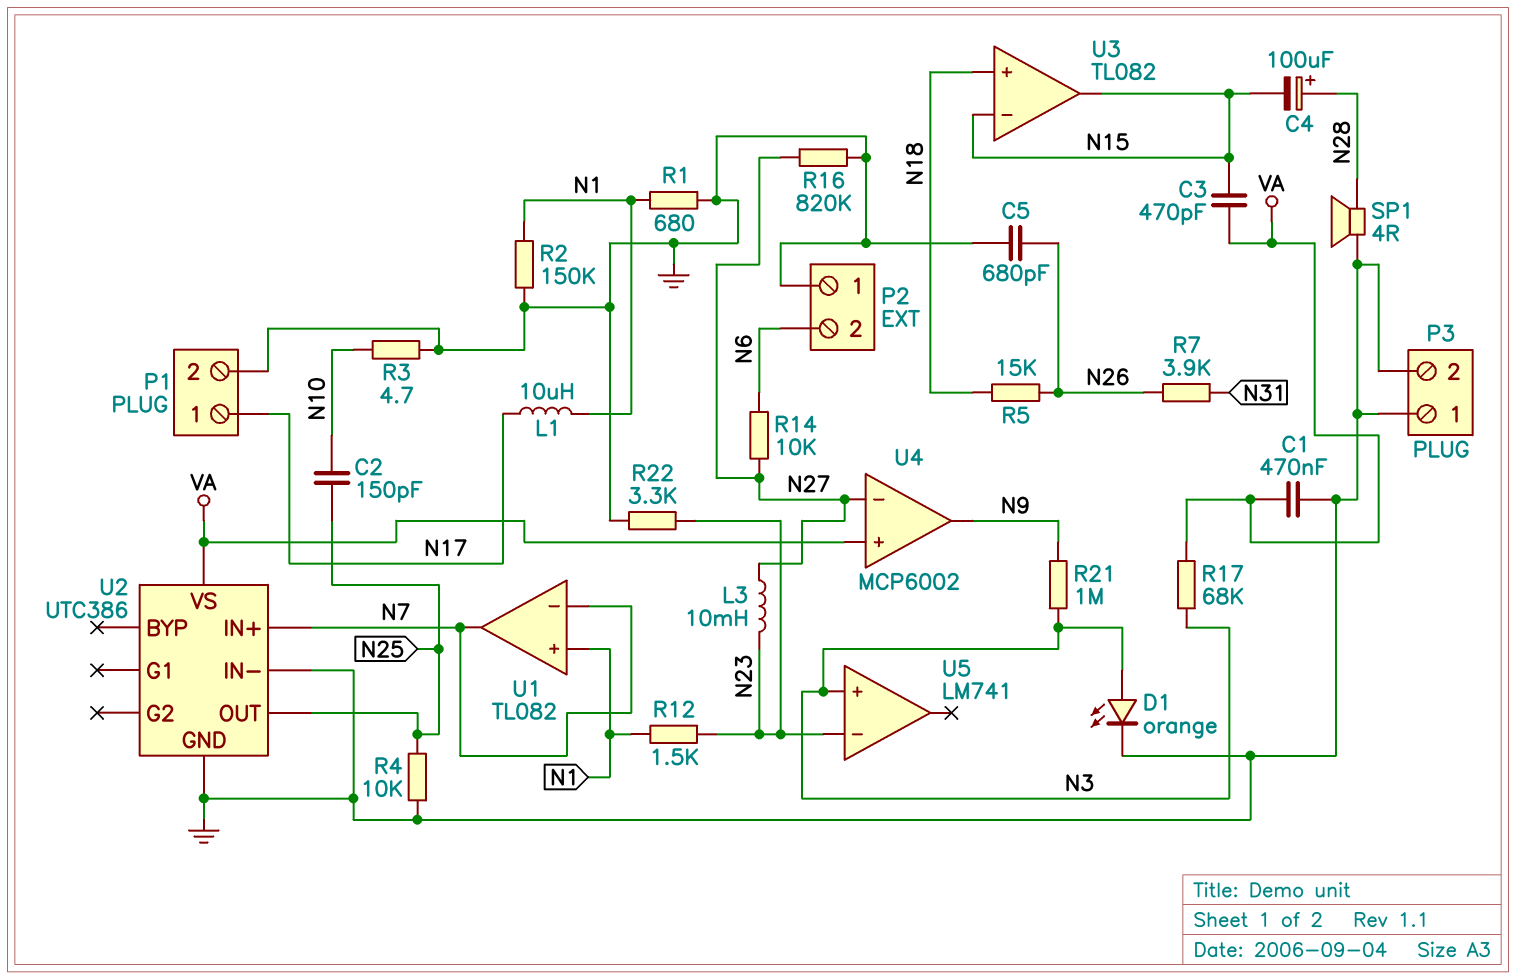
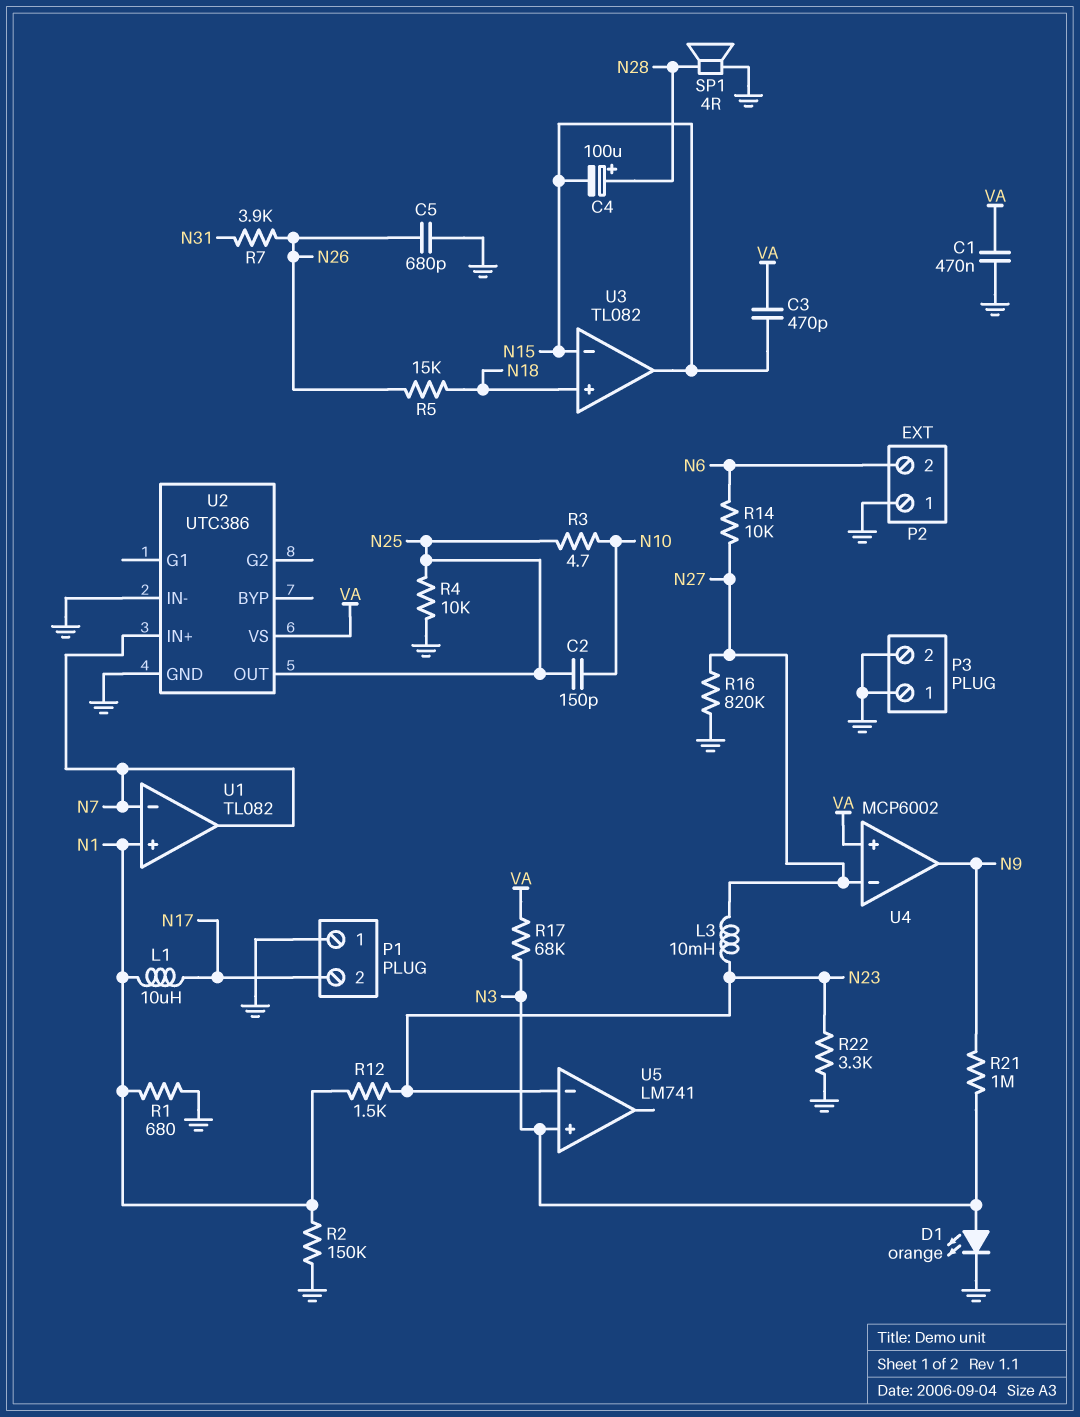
P1 pin 1: N17 -> GND
P1 pin 2: GND -> N17
R3: 4.7 (GND, N10) -> 4.7 (N10, N25)

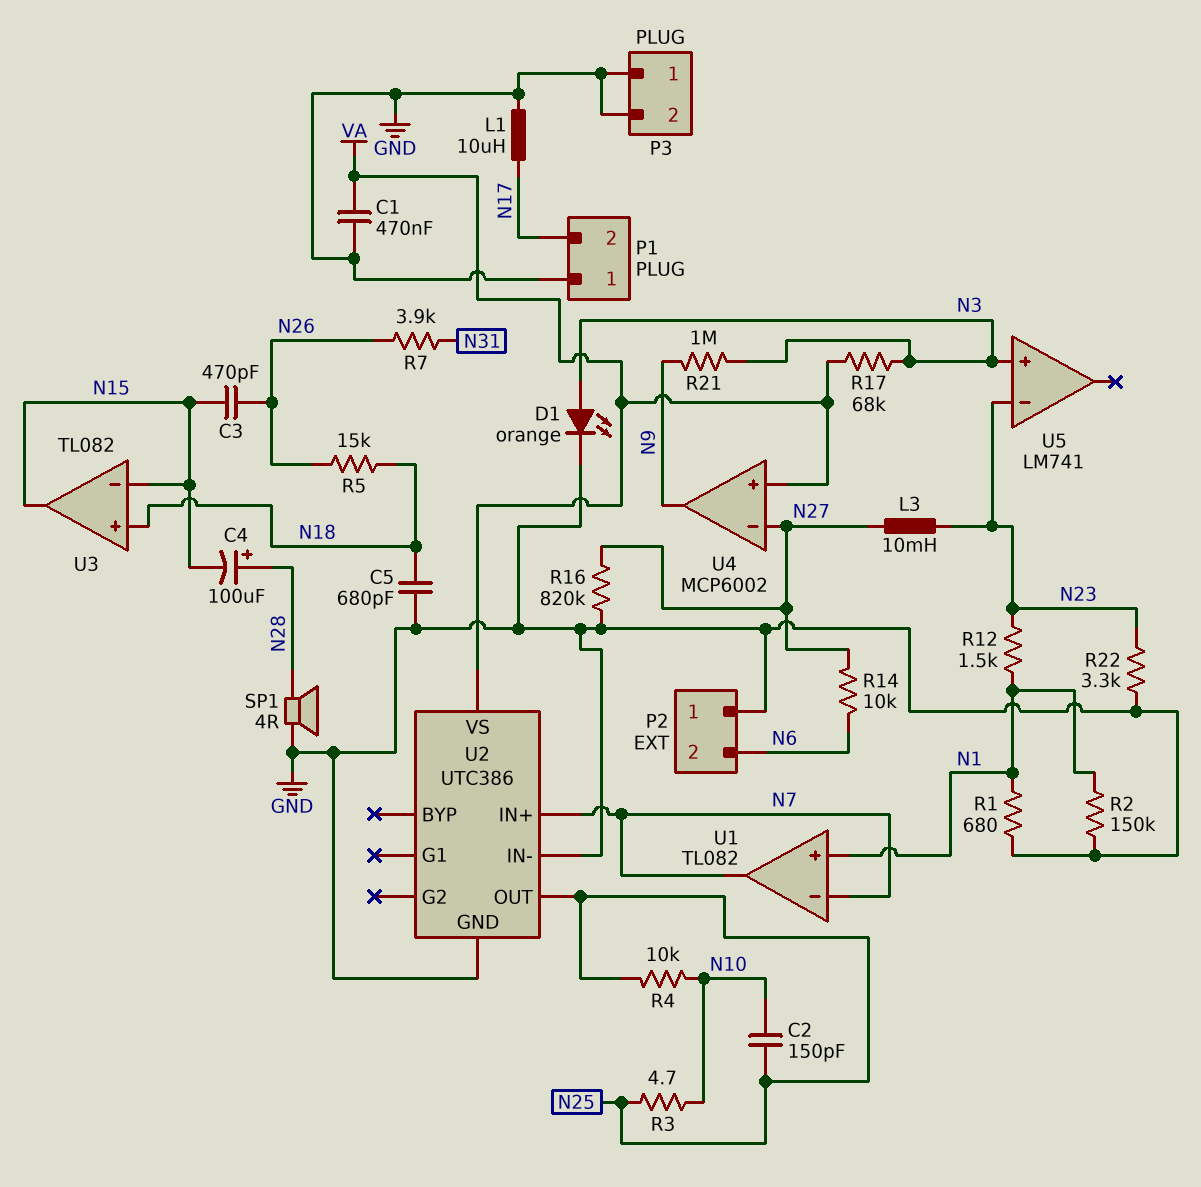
C3: 470pF (N15, VA) -> 470pF (N15, N26)
C5: 680pF (GND, N26) -> 680pF (GND, N18)
L1: 10uH (N1, N17) -> 10uH (GND, N17)
R4: 10k (GND, N25) -> 10k (N10, N25)

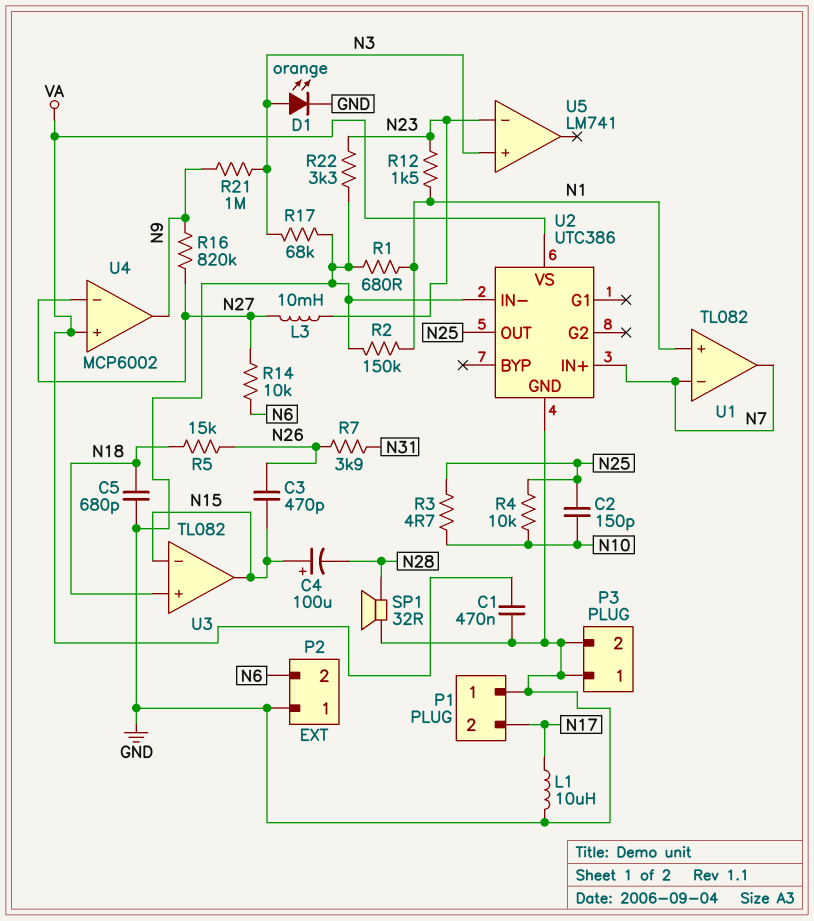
C4: 100uF (plus N28, minus N15) -> 100uF (plus N15, minus N28)
R16: 820k (GND, N27) -> 820k (N9, N27)
R17: 68k (N3, VA) -> 68k (GND, N3)
SP1: speaker 4R (GND, N28) -> speaker 32R (GND, N28)

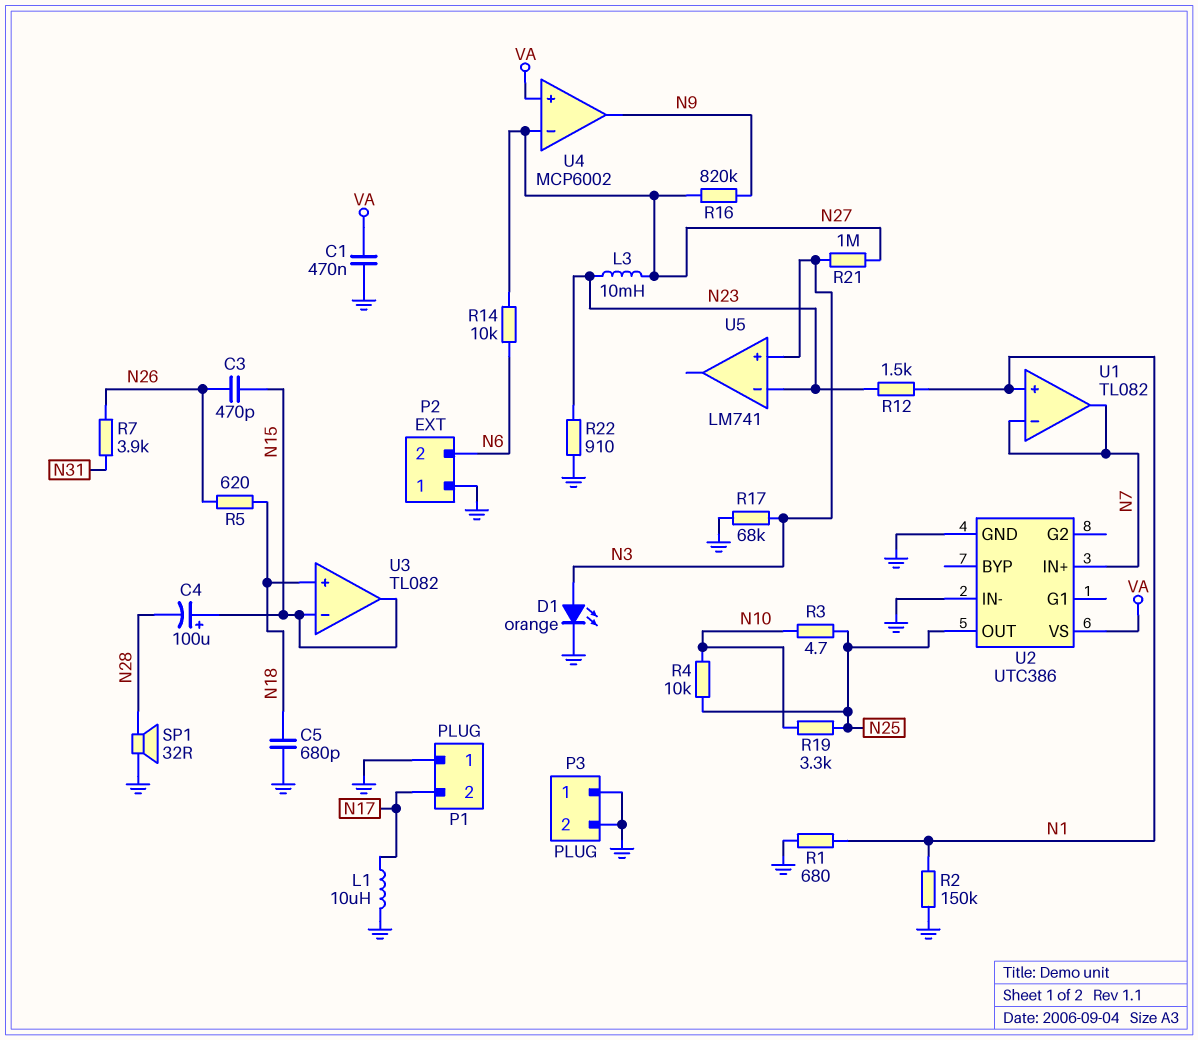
C2: 150pF (N10, N25) -> none
R5: 15k (N18, N26) -> 620 (N18, N26)
R19: none -> 3.3k (N10, N25)
R21: 1M (N3, N9) -> 1M (N3, N27)
R22: 3.3k (GND, N23) -> 910 (GND, N23)

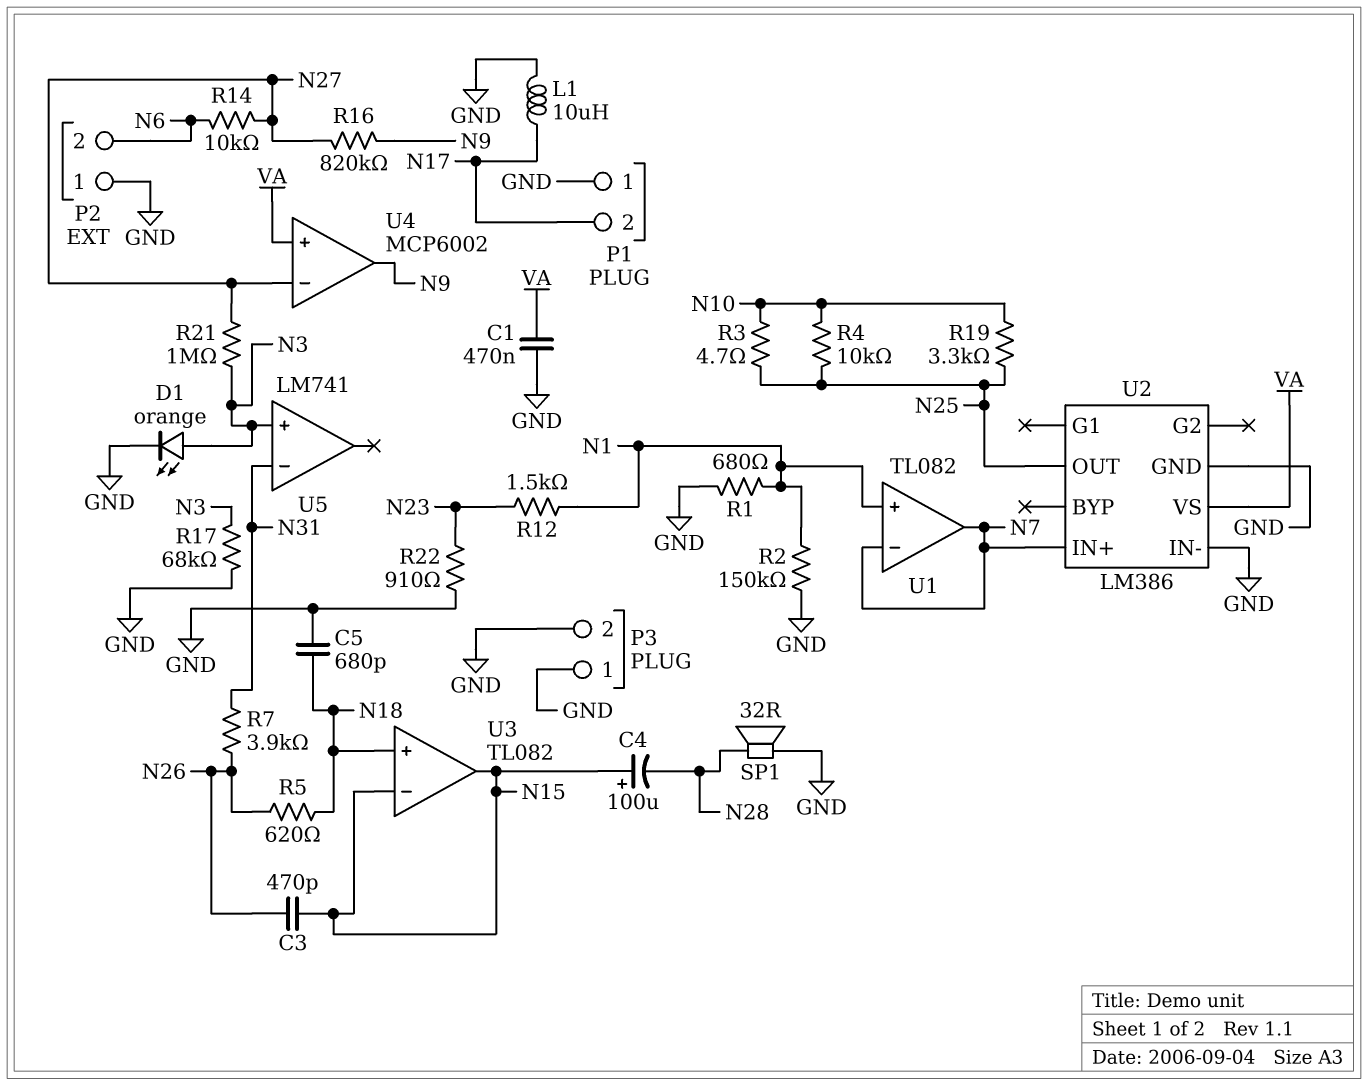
L3: 10mH (N23, N27) -> none
U2: UTC386 -> LM386
U5 pin in-: N23 -> N31

